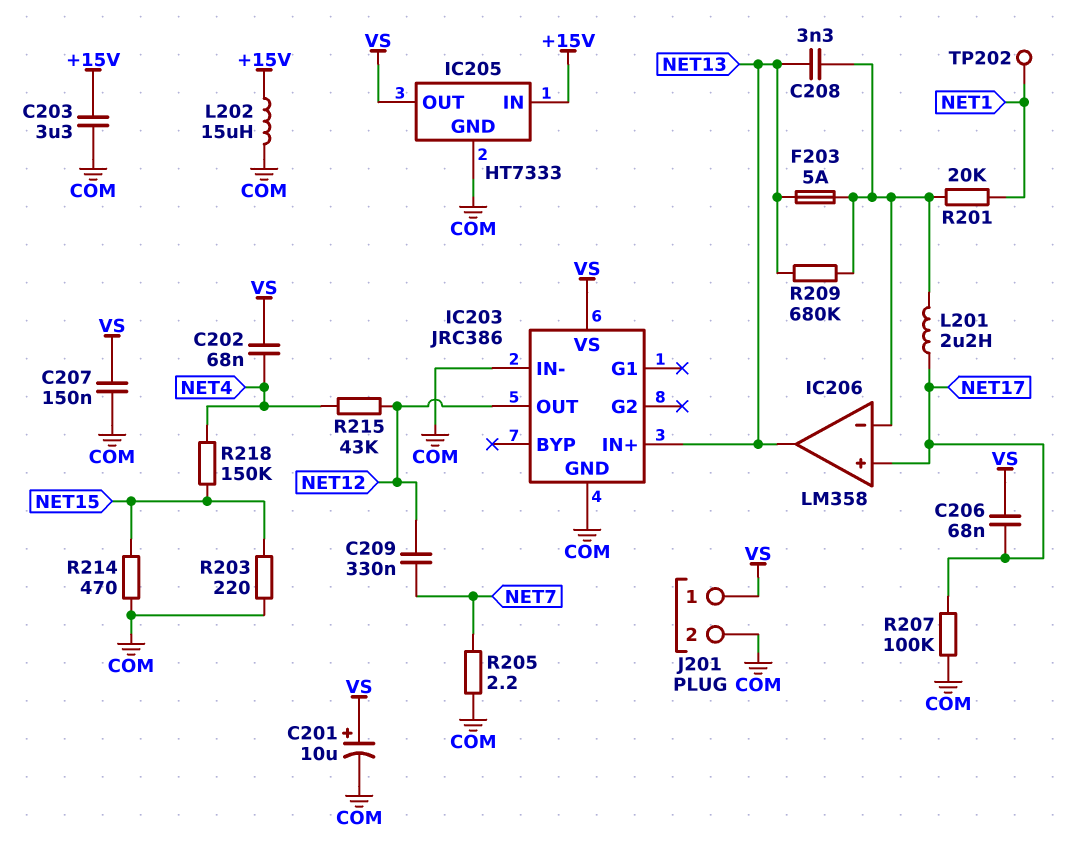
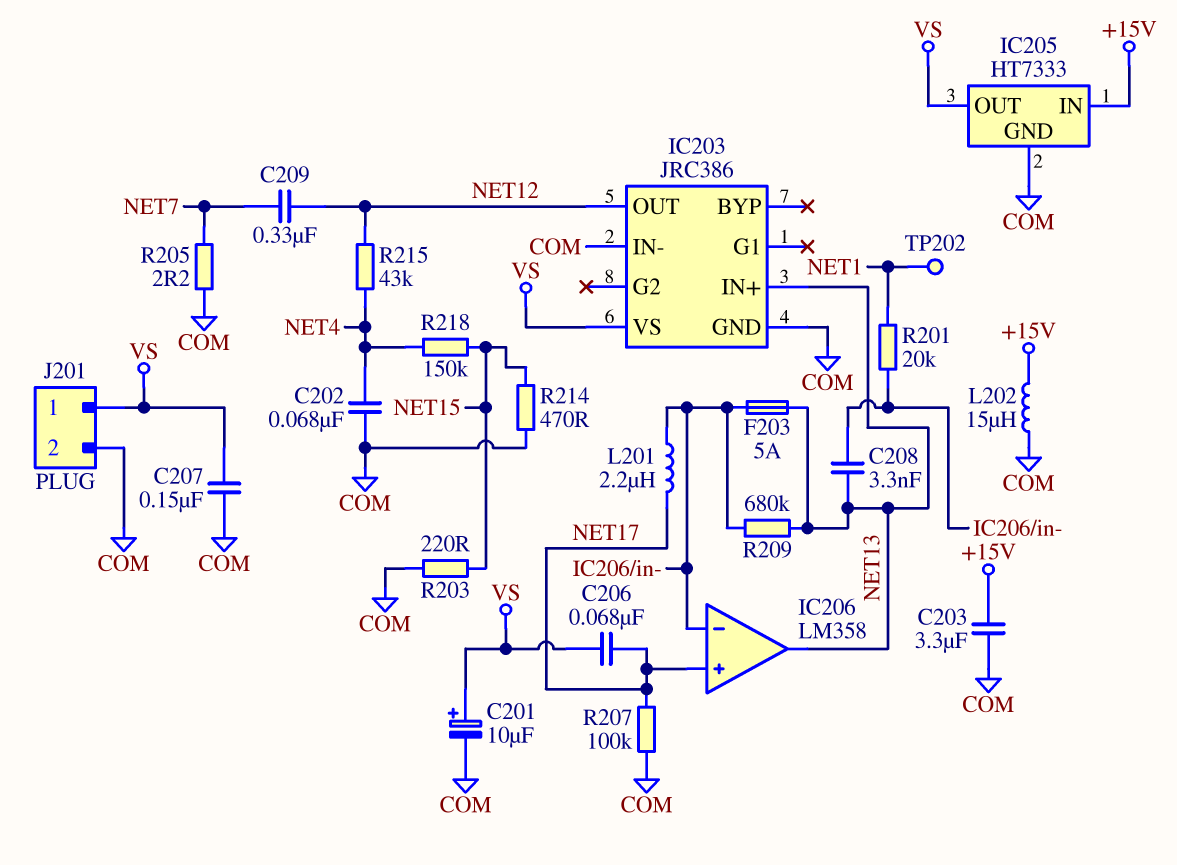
C202: 68nF (NET4, VS) -> 68nF (COM, NET4)

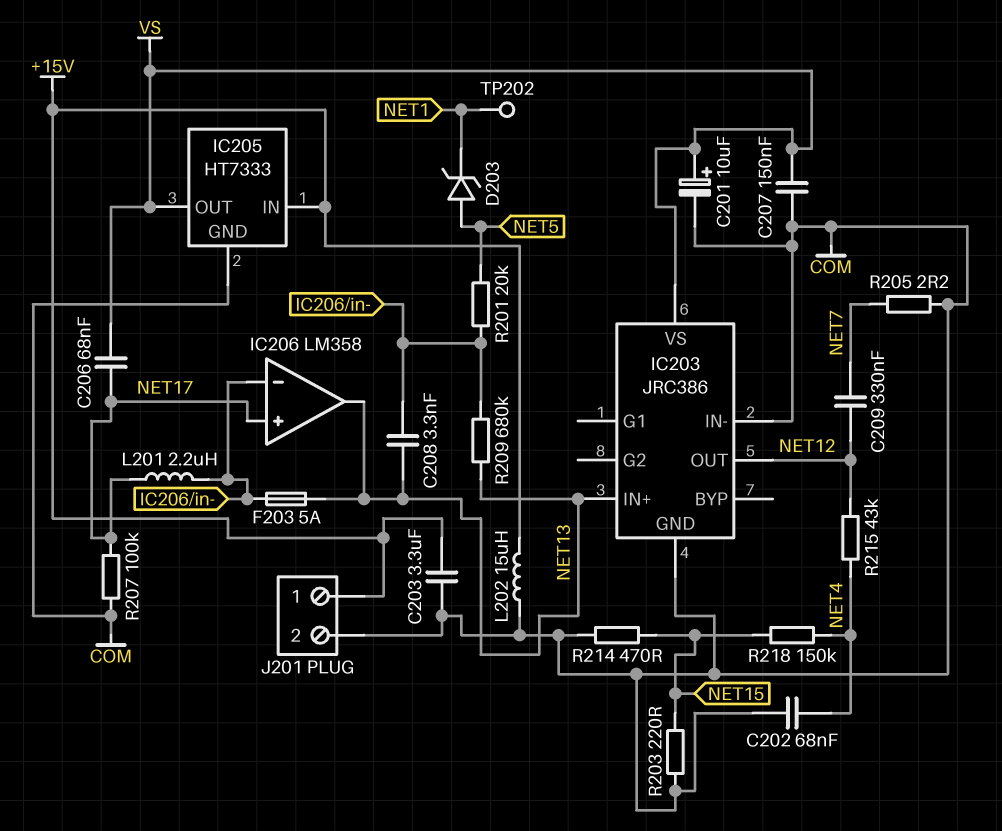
D203: none -> zener (A NET5, K NET1)
J201 pin 1: VS -> +15V
R201: 20k (IC206/in-, NET1) -> 20k (IC206/in-, NET5)

